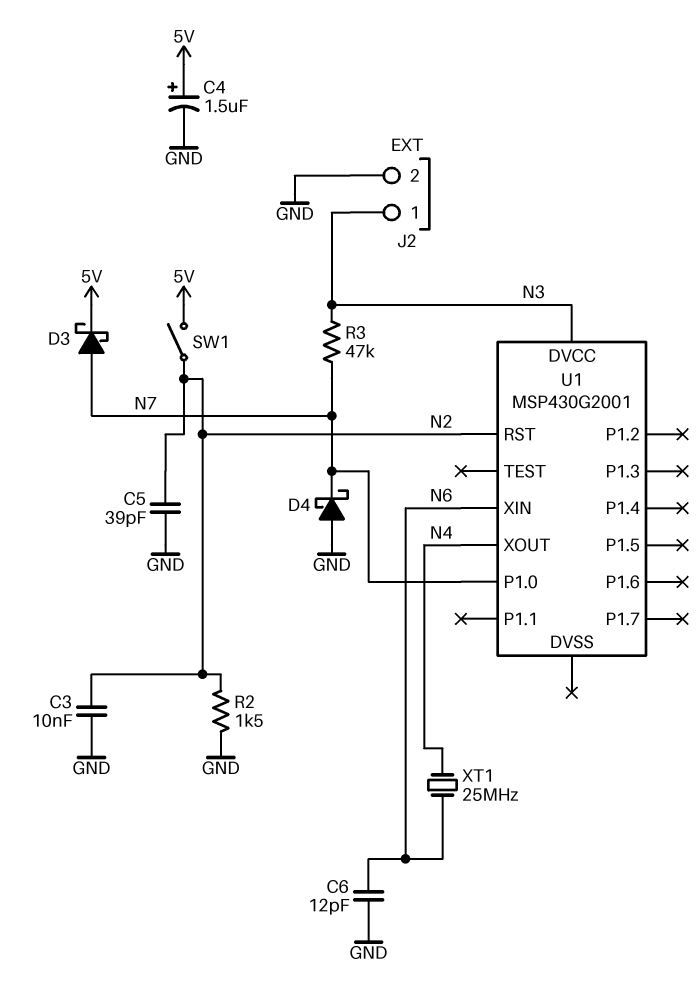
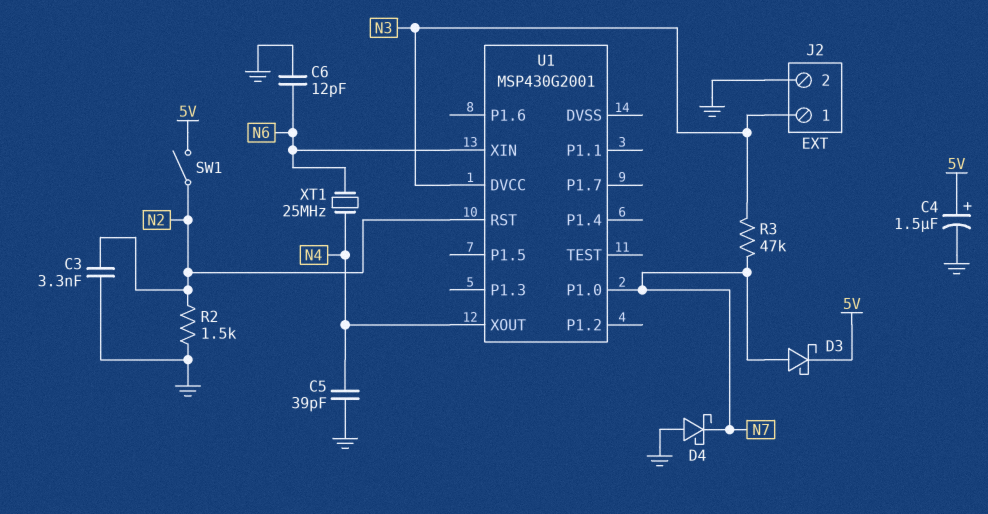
C3: 10nF (GND, N2) -> 3.3nF (GND, N2)
C5: 39pF (GND, N2) -> 39pF (GND, N4)

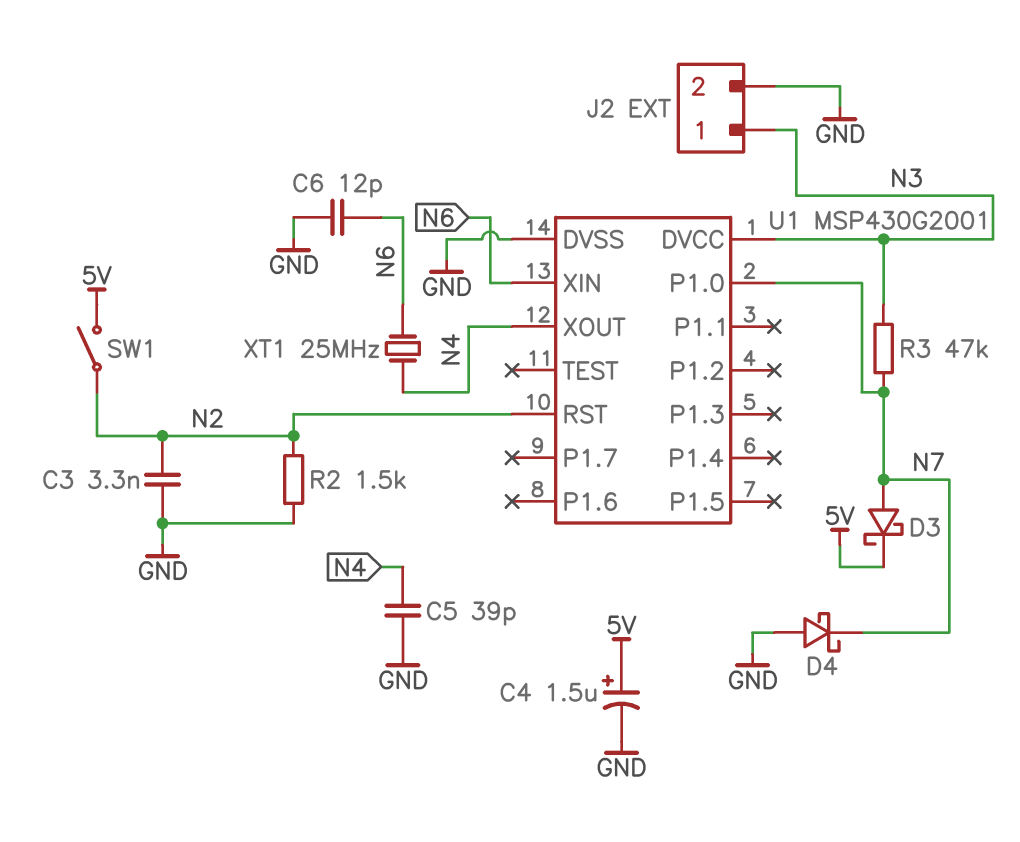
U1 pin DVSS: none -> GND

